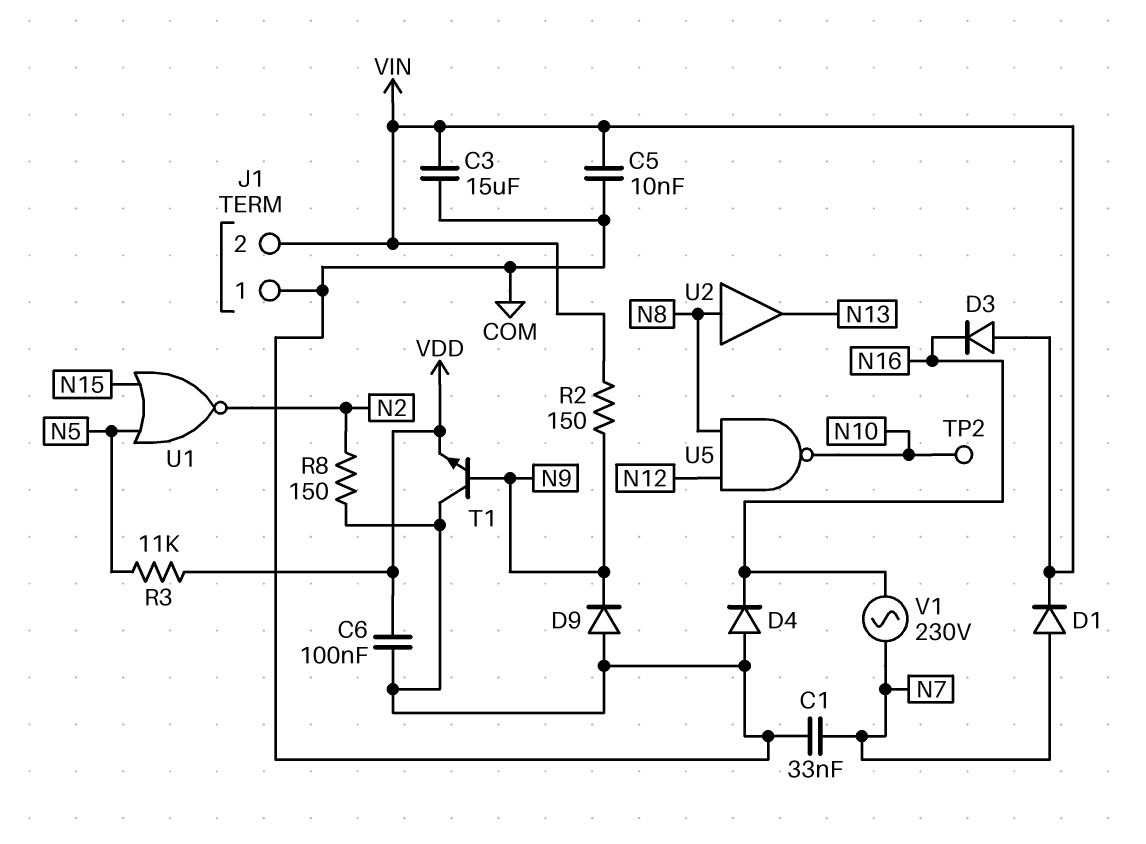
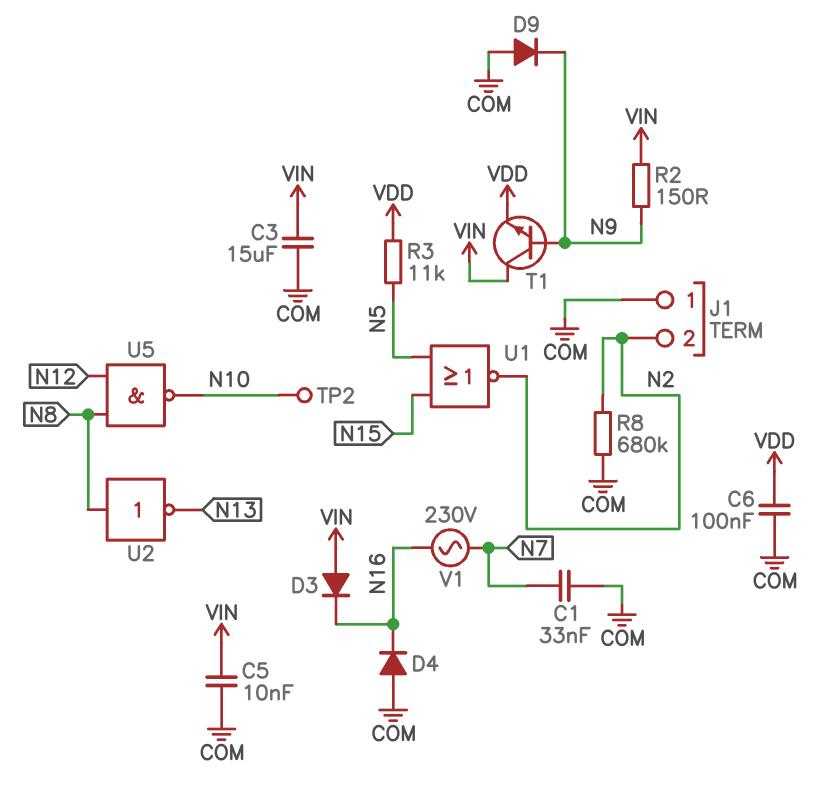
D1: diode (A N7, K VIN) -> none
J1 pin 2: VIN -> N2
R8: 150 (COM, N2) -> 680k (COM, N2)
T1: NPN (B N9, C COM, E VDD) -> NPN (B N9, C VIN, E VDD)
U2: buffer (in N8, out N13) -> NOT (in N8, out N13)

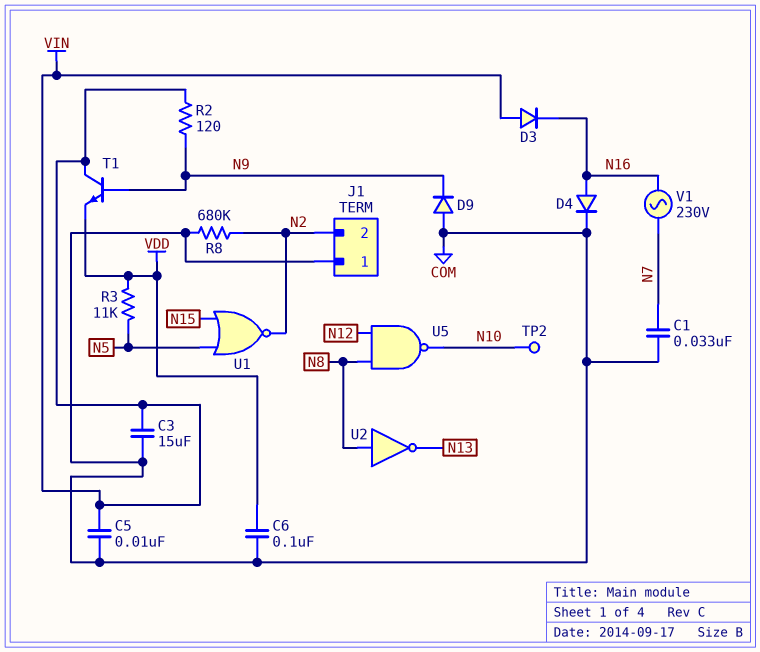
D4: diode (A COM, K N16) -> diode (A N16, K COM)
R2: 150 (N9, VIN) -> 120 (N9, VIN)

